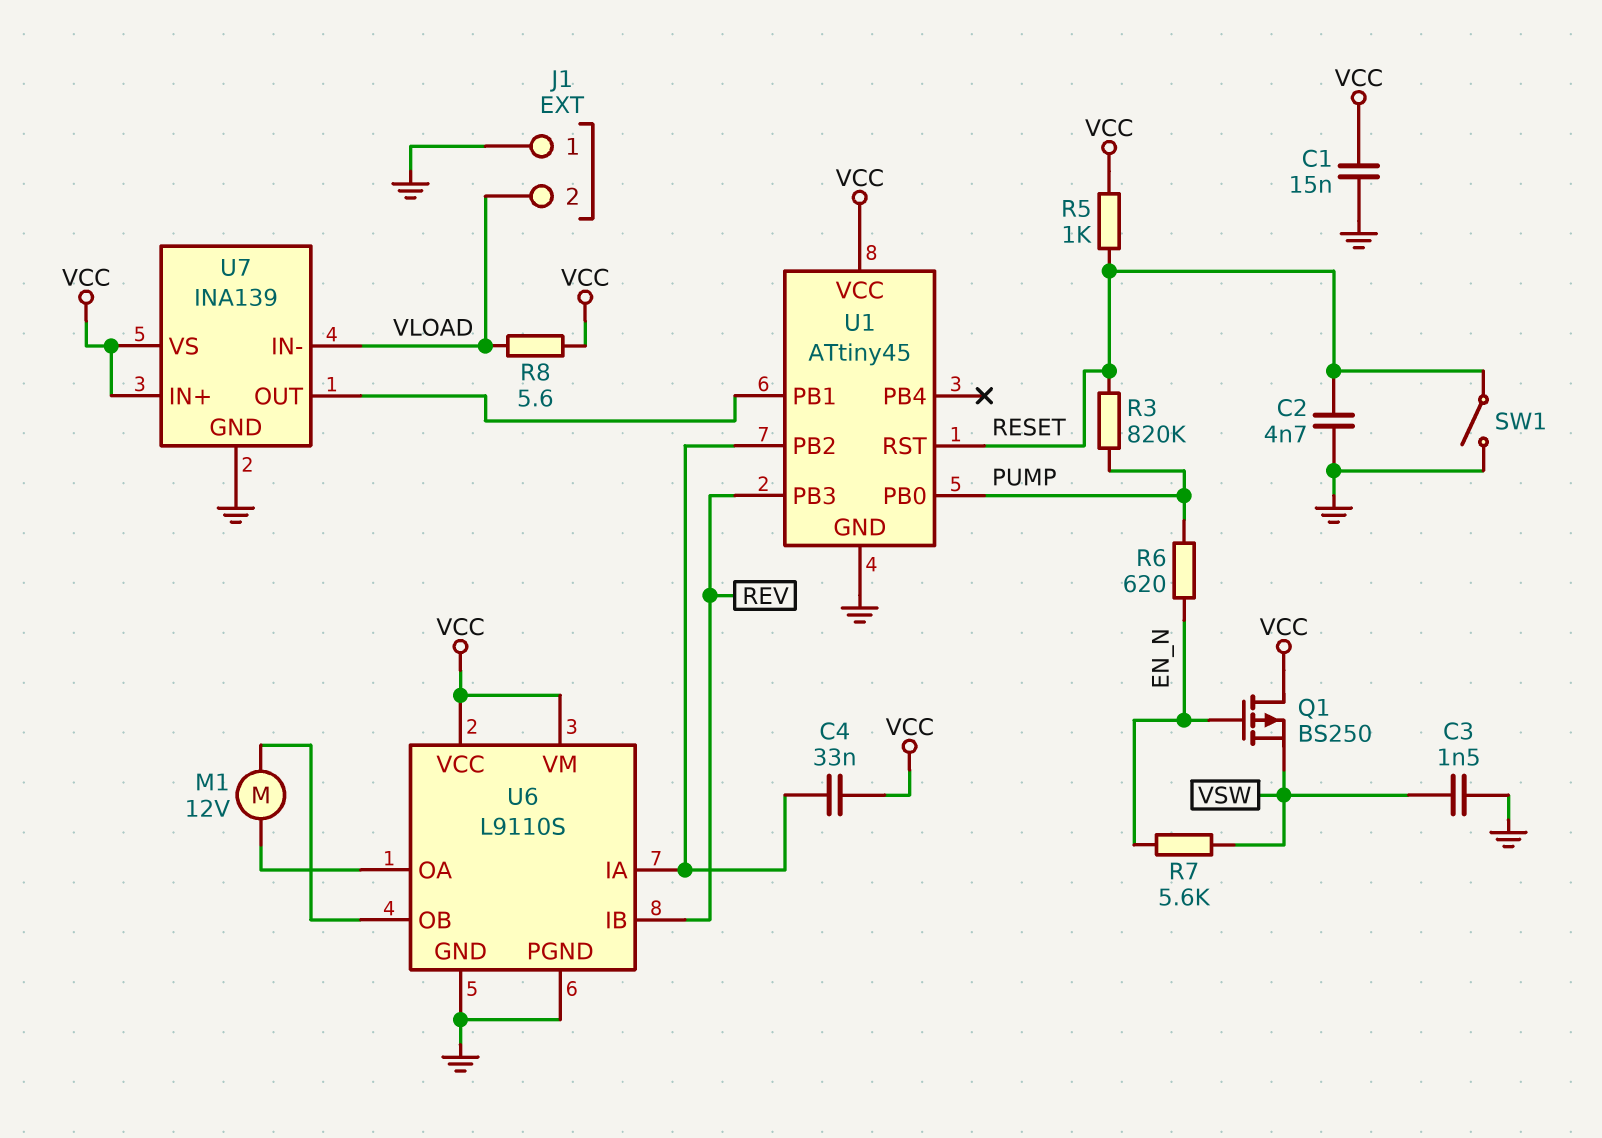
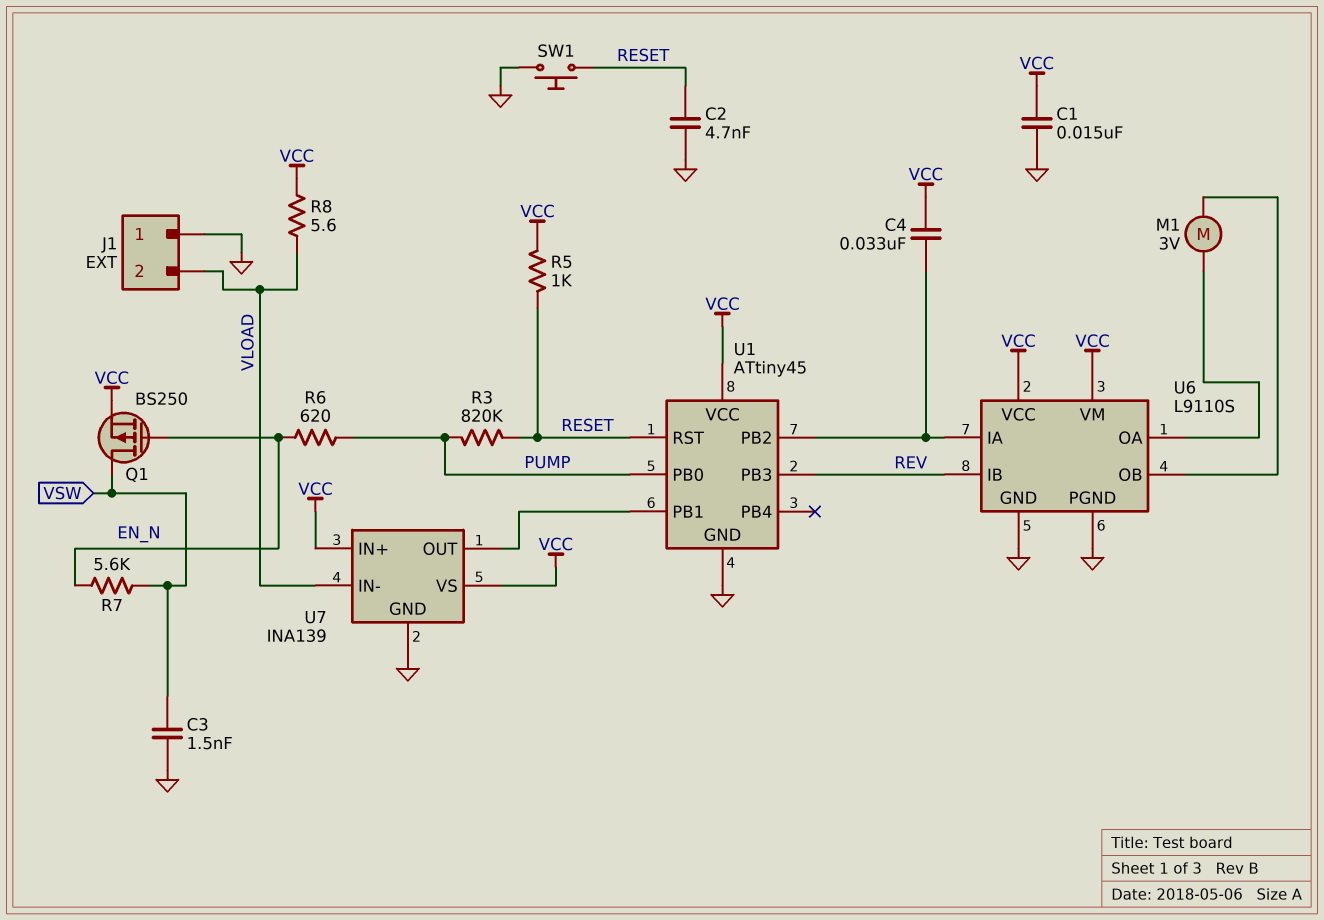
M1: motor 12V (U6/OA, U6/OB) -> motor 3V (U6/OA, U6/OB)
Q1: PMOS BS250 (G EN_N, D VCC, S VSW) -> PMOS BS250 (G EN_N, D VSW, S VCC)
SW1: switch (GND, RESET) -> button (GND, RESET)

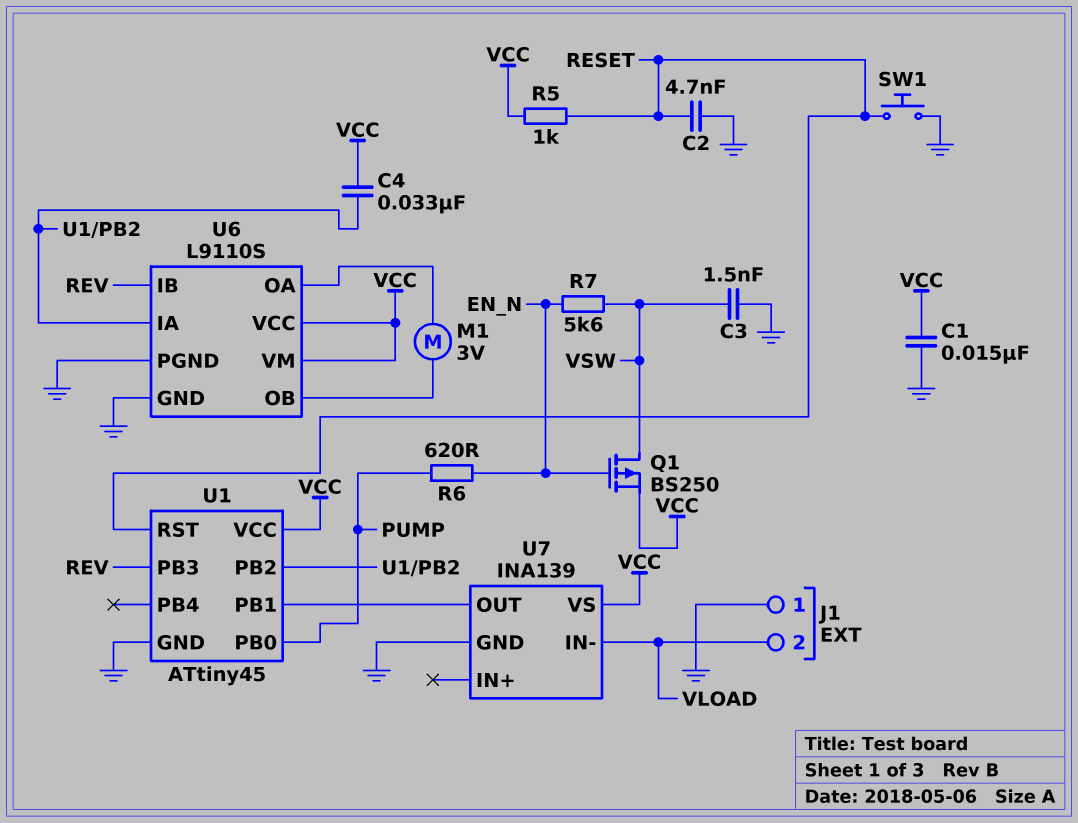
R3: 820k (PUMP, RESET) -> none
R8: 5.6 (VCC, VLOAD) -> none
U7 pin IN+: VCC -> none

